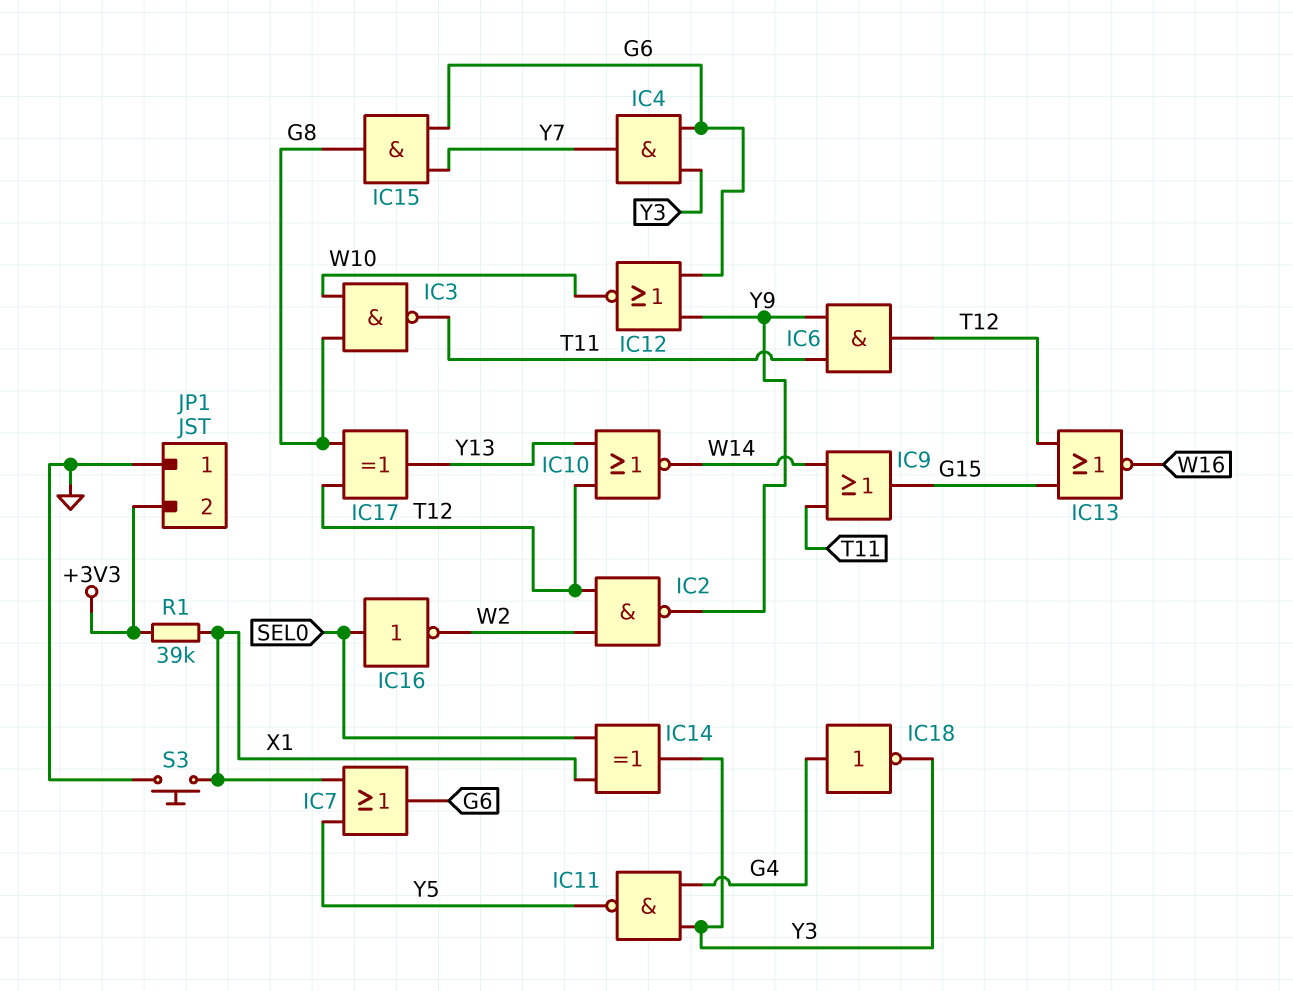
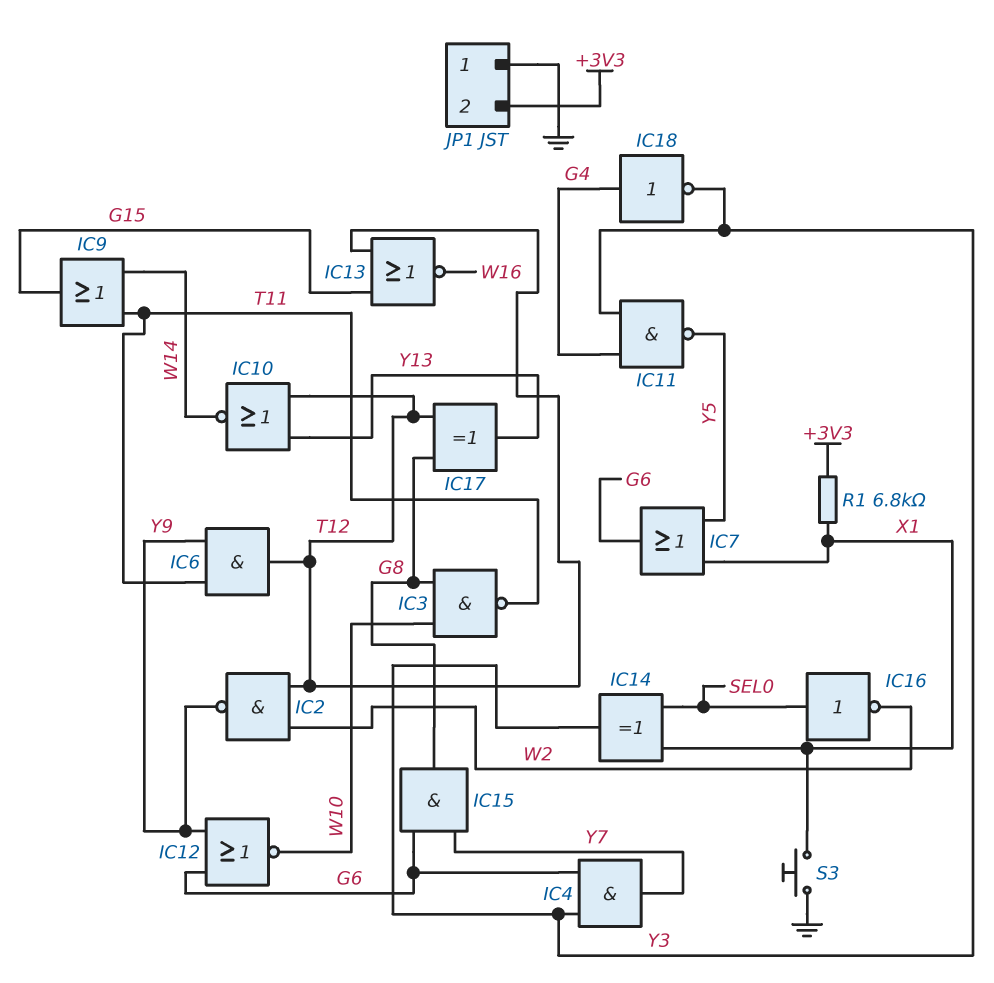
R1: 39k (+3V3, X1) -> 6.8k (+3V3, X1)

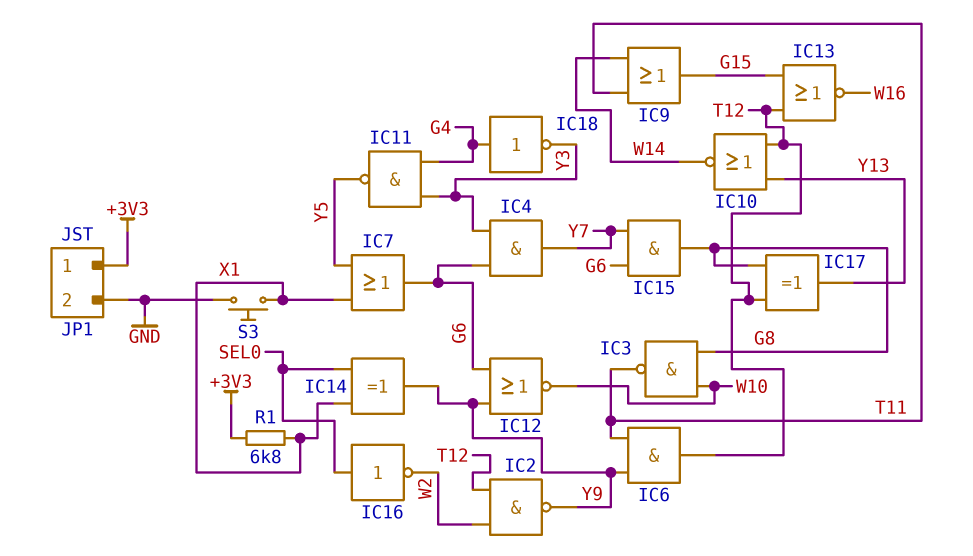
IC14: XOR (in SEL0, in X1, out Y3) -> XOR (in SEL0, in X1, out Y9)
JP1 pin 1: GND -> +3V3
JP1 pin 2: +3V3 -> GND

